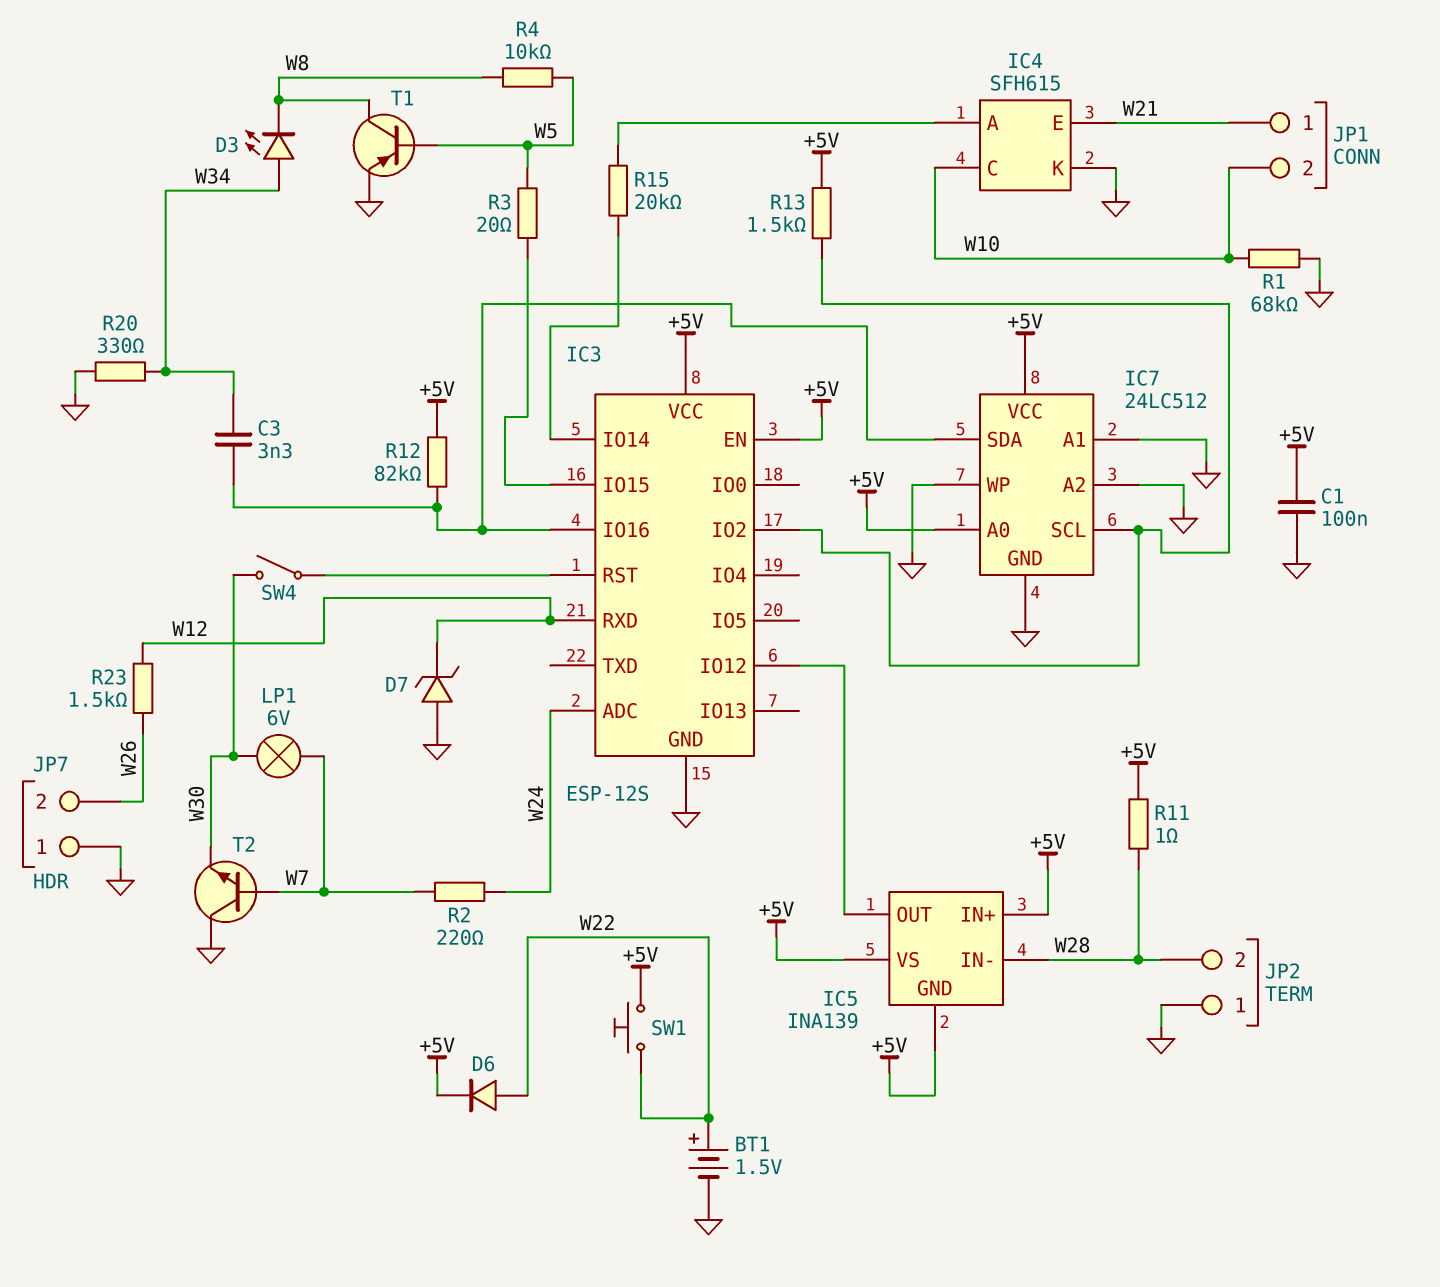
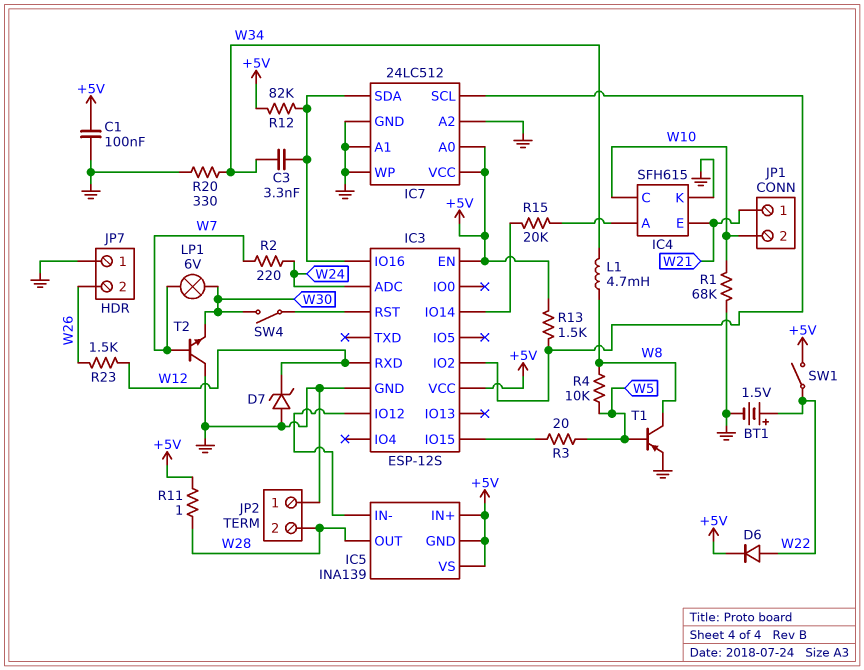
D3: LED (A W34, K W8) -> none
IC5 pin IN-: W28 -> IC3/IO12
IC5 pin OUT: IC3/IO12 -> W28
L1: none -> 4.7mH (W8, W34)
SW1: button (+5V, W22) -> switch (+5V, W22)

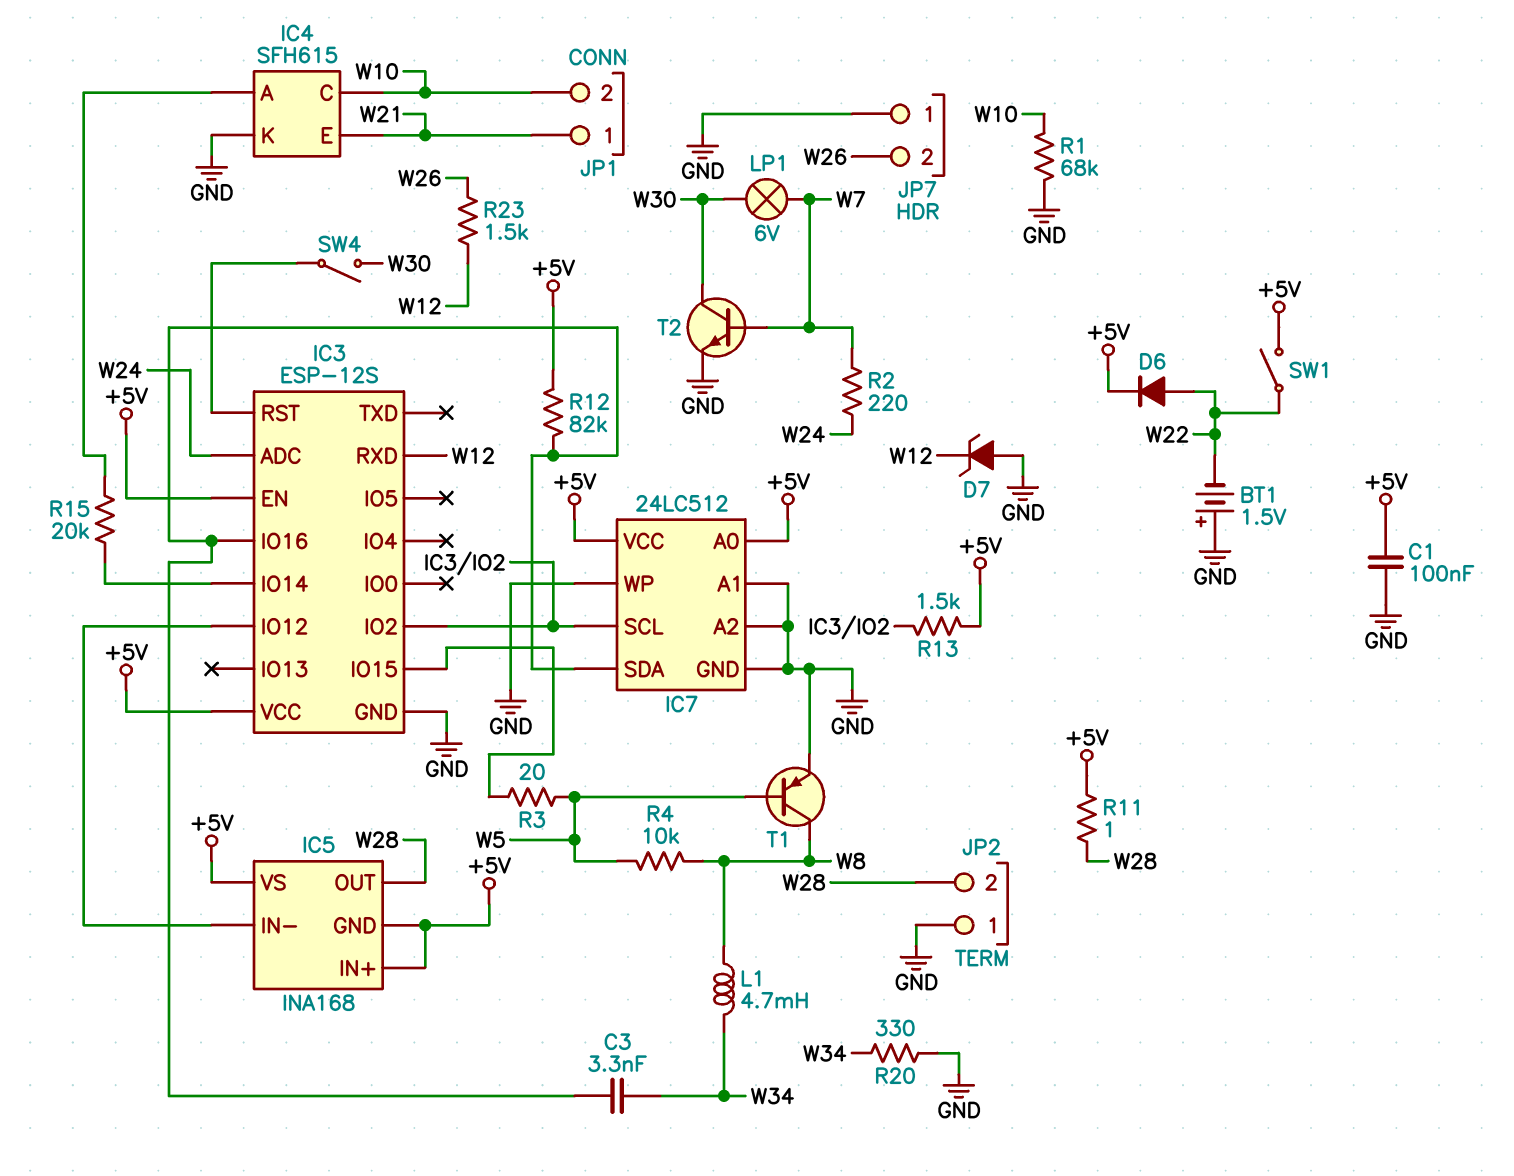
BT1: 1.5V (plus W22, minus GND) -> 1.5V (plus GND, minus W22)
IC5: INA139 -> INA168
T2: NPN (B W7, C GND, E W30) -> NPN (B W7, C W30, E GND)

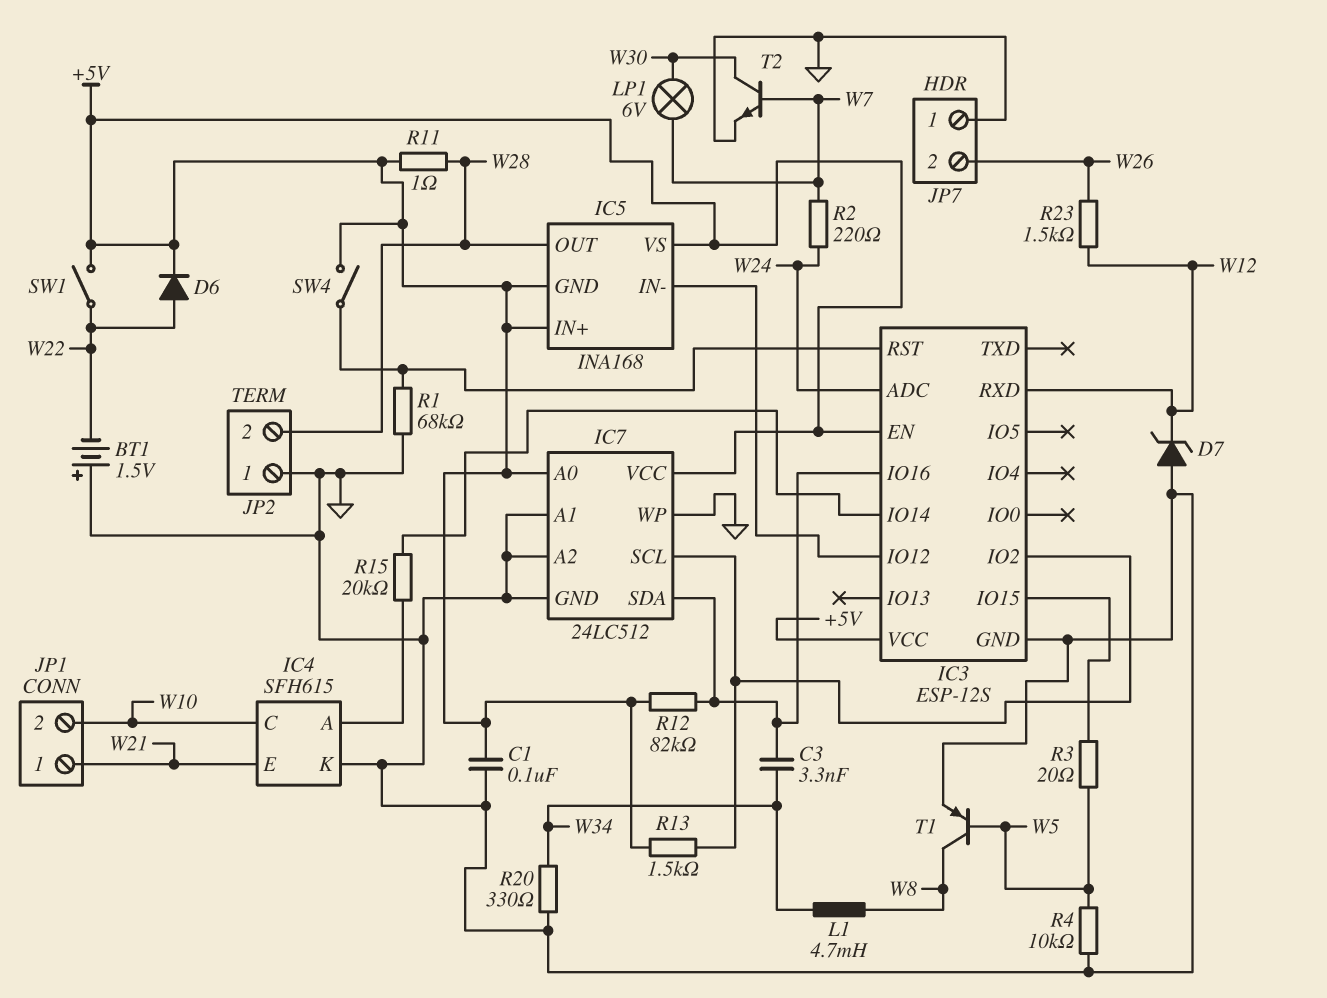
R1: 68k (GND, W10) -> 68k (GND, IC3/RST)
R4: 10k (W5, W8) -> 10k (GND, W5)
SW4: switch (IC3/RST, W30) -> switch (+5V, IC3/RST)

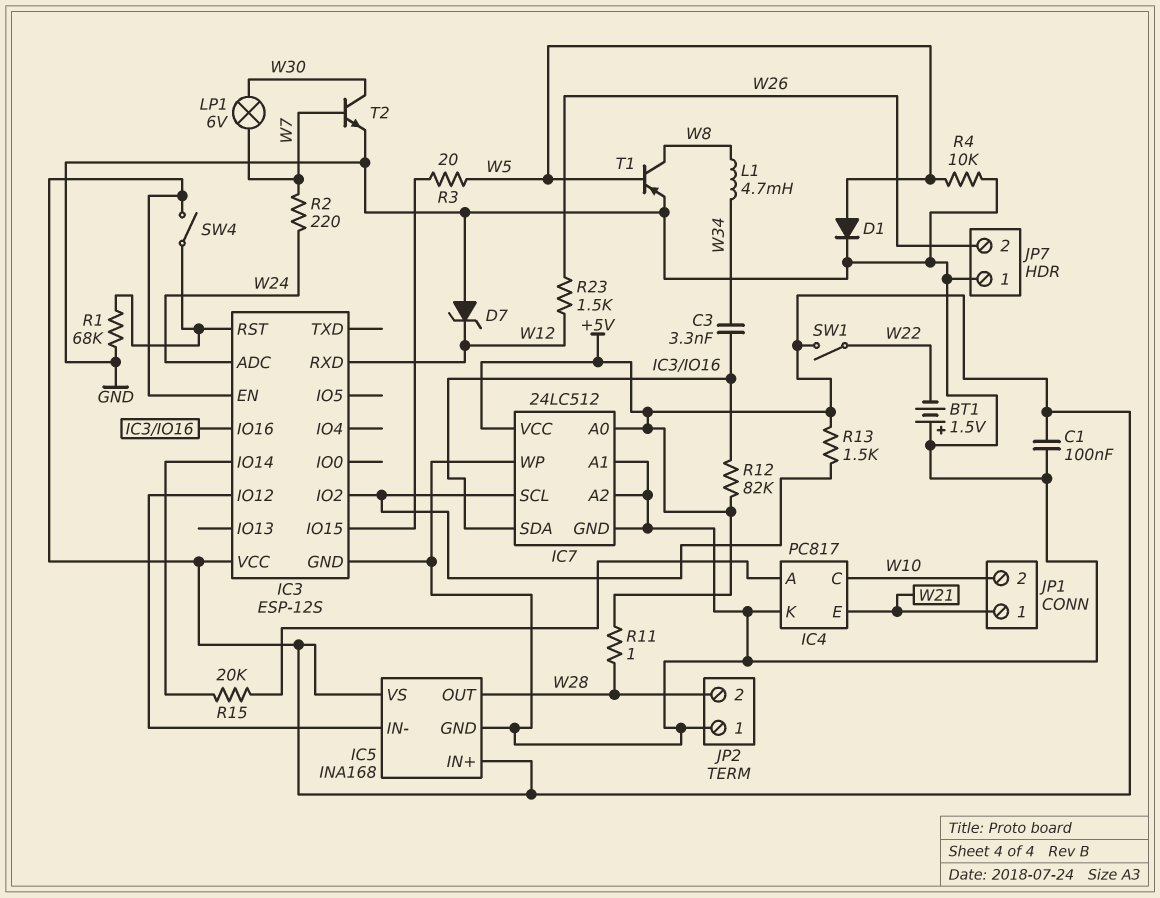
D1: none -> diode (A W5, K GND)
D6: diode (A W22, K +5V) -> none
IC4: SFH615 -> PC817
IC5 pin GND: +5V -> GND
R20: 330 (GND, W34) -> none

